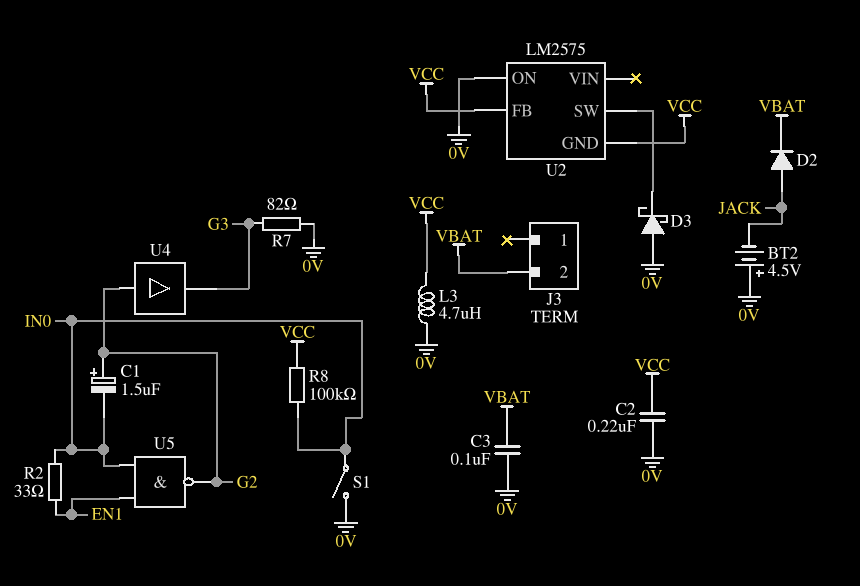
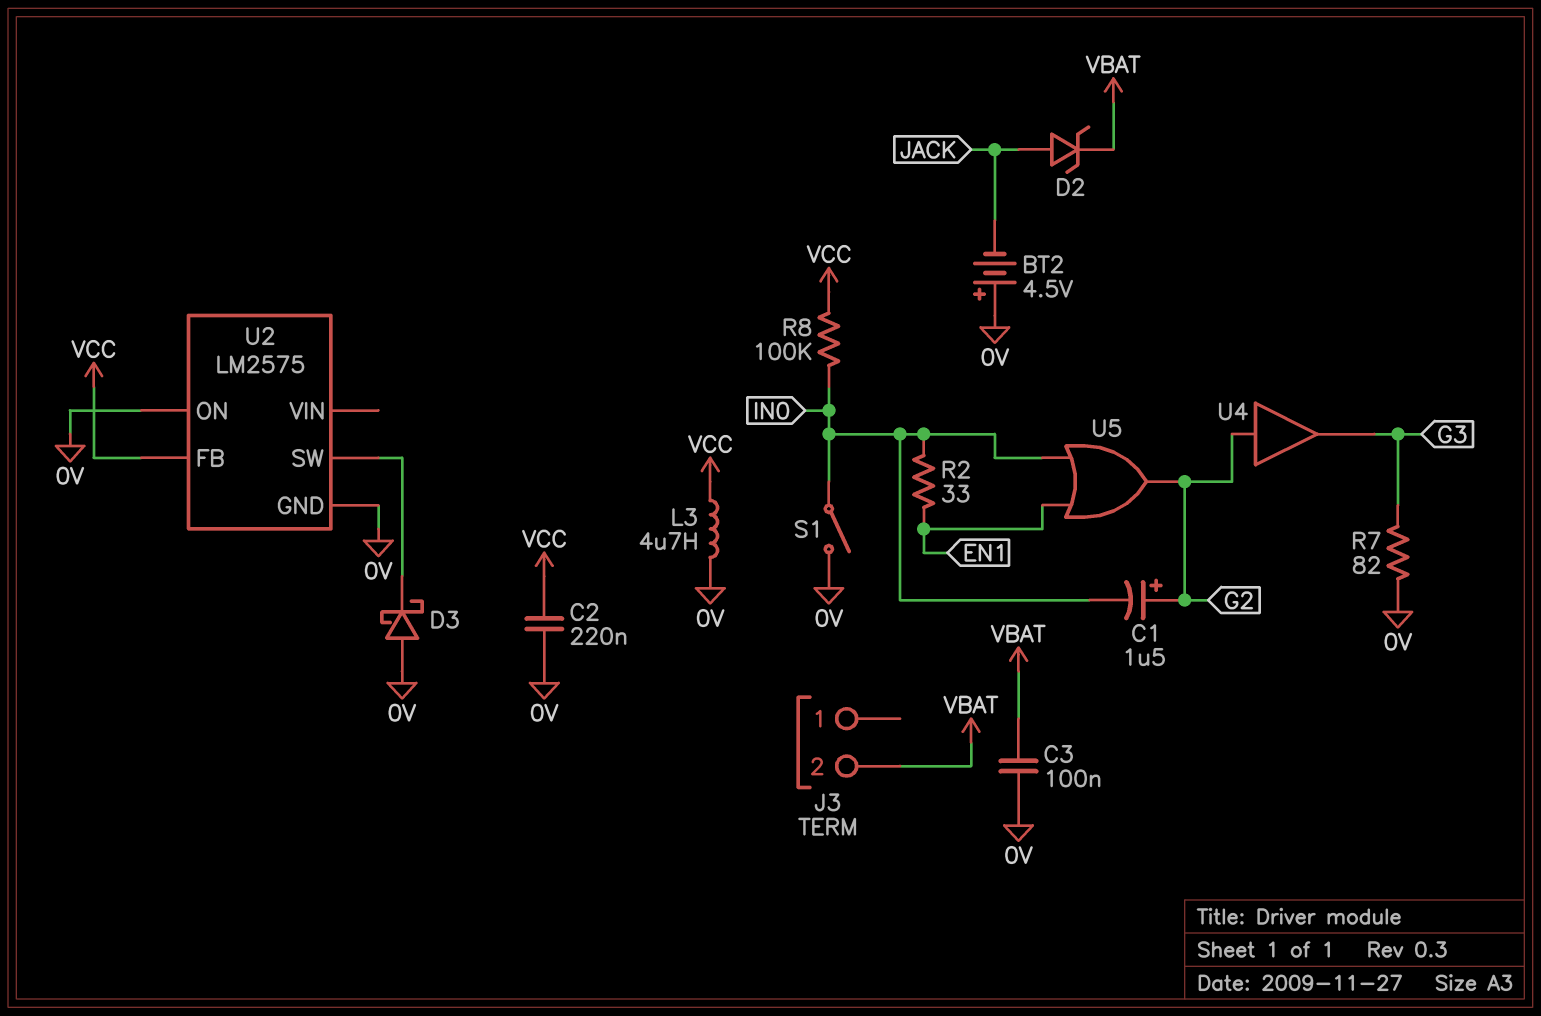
D2: diode (A JACK, K VBAT) -> zener (A JACK, K VBAT)
U2 pin GND: VCC -> 0V
U5: NAND (in EN1, in IN0, out G2) -> OR (in EN1, in IN0, out G2)

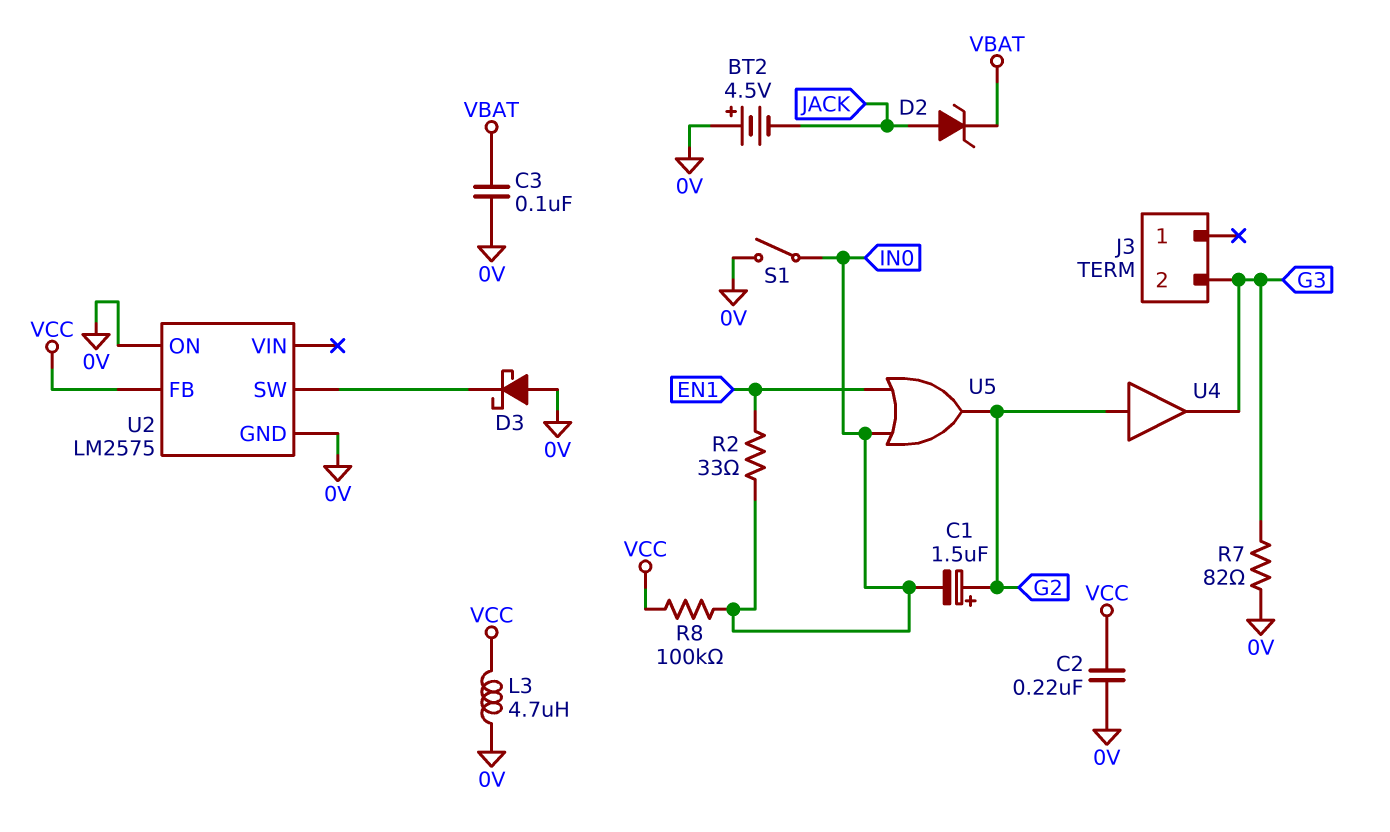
J3 pin 2: VBAT -> G3

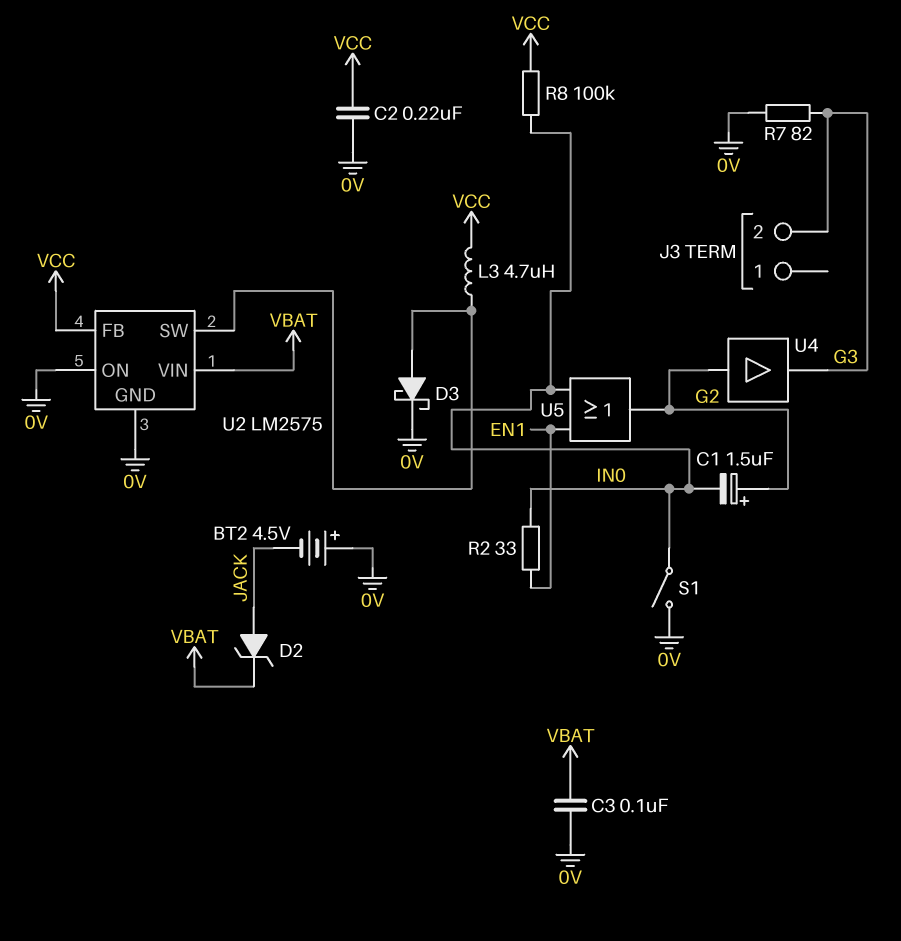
D3: schottky (A 0V, K U2/SW) -> schottky (A U2/SW, K 0V)
L3: 4.7uH (0V, VCC) -> 4.7uH (U2/SW, VCC)
U2 pin VIN: none -> VBAT

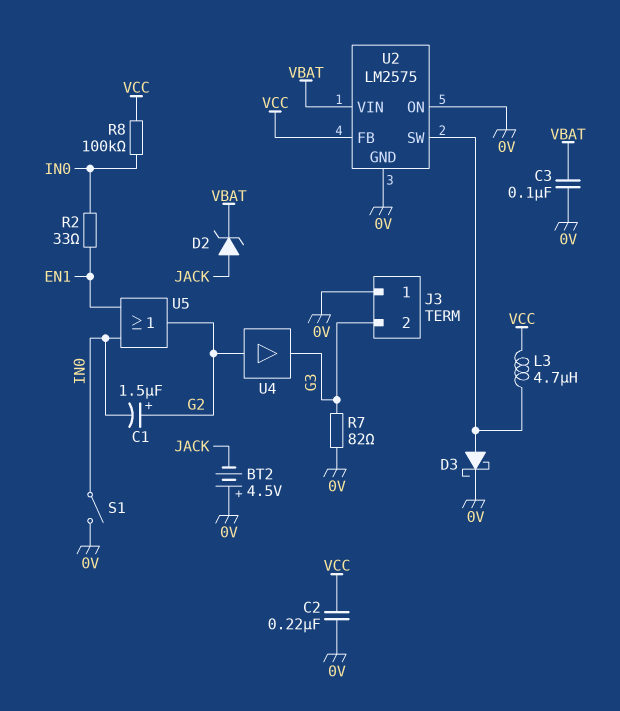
J3 pin 1: none -> 0V

